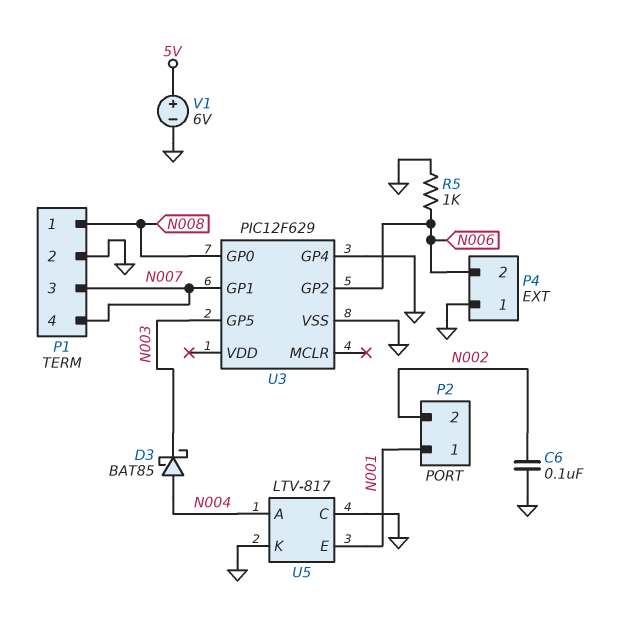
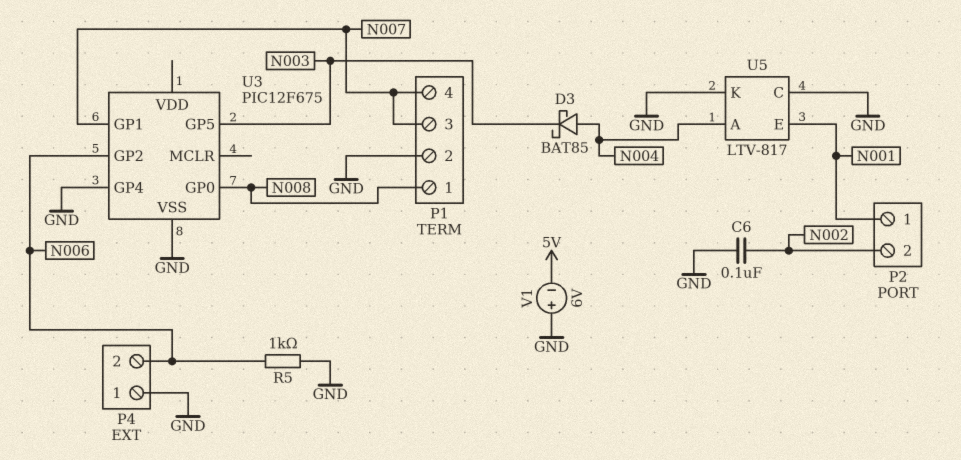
U3: PIC12F629 -> PIC12F675
V1: 6V (plus 5V, minus GND) -> 6V (plus GND, minus 5V)

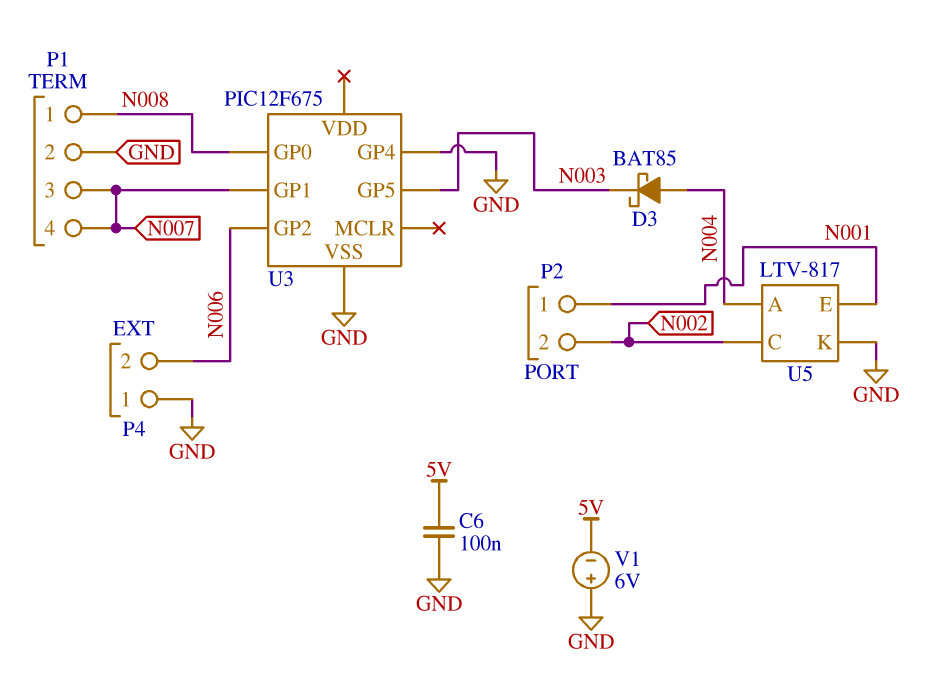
C6: 100nF (GND, N002) -> 100nF (5V, GND)
R5: 1k (GND, N006) -> none
U5 pin C: GND -> N002

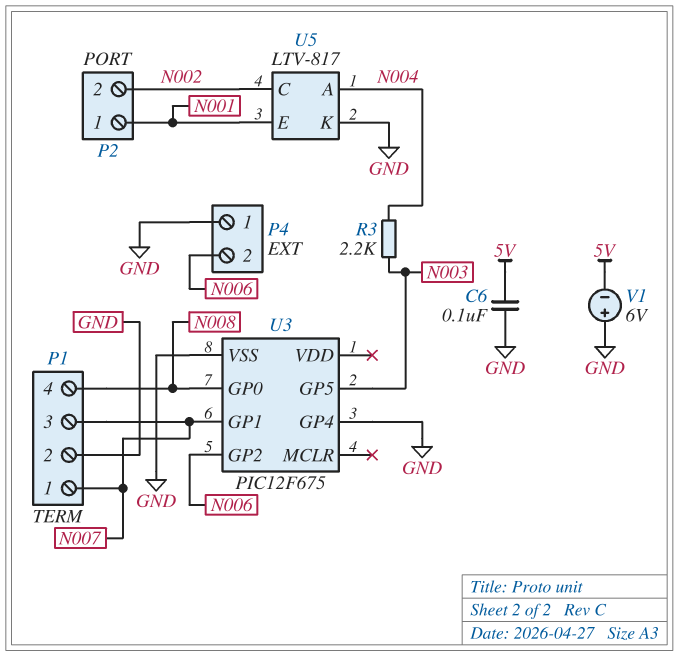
D3: schottky BAT85 (A N004, K N003) -> none
P1 pin 1: N008 -> N007
P1 pin 4: N007 -> N008
R3: none -> 2.2k (N003, N004)

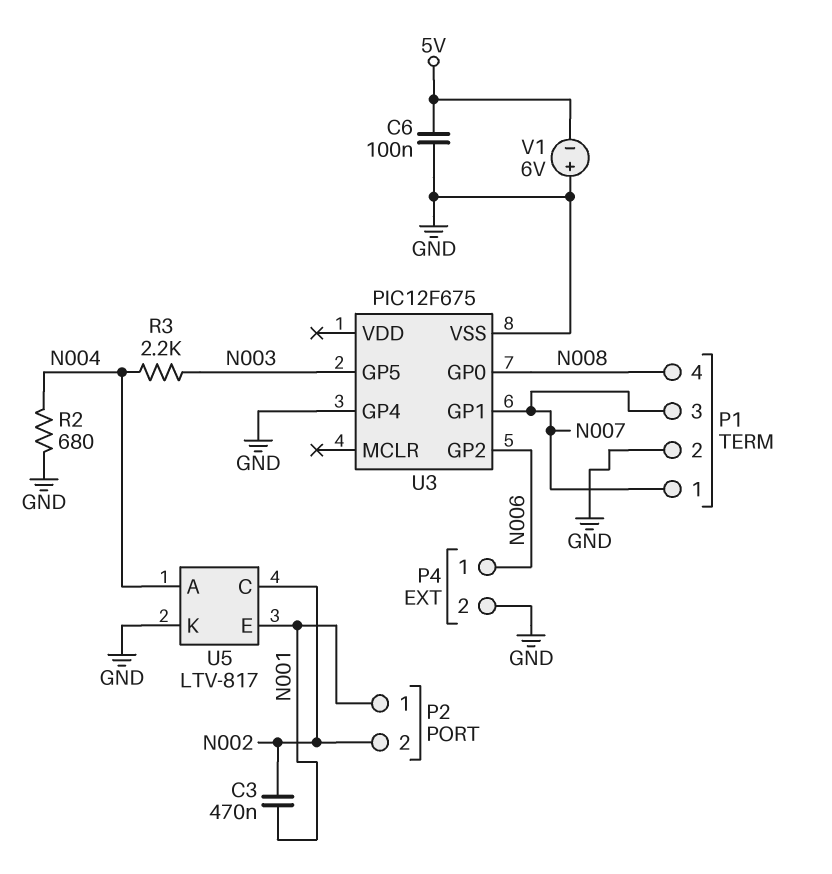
C3: none -> 470nF (N001, N002)
P4 pin 1: GND -> N006
P4 pin 2: N006 -> GND
R2: none -> 680 (GND, N004)

